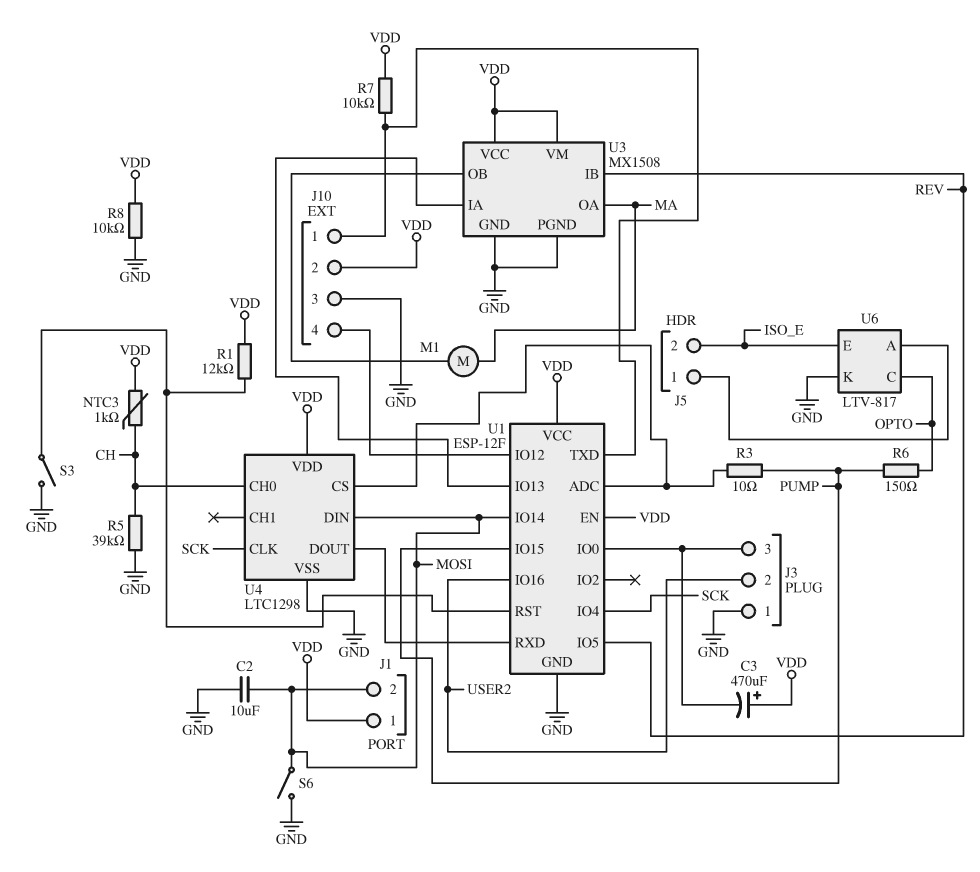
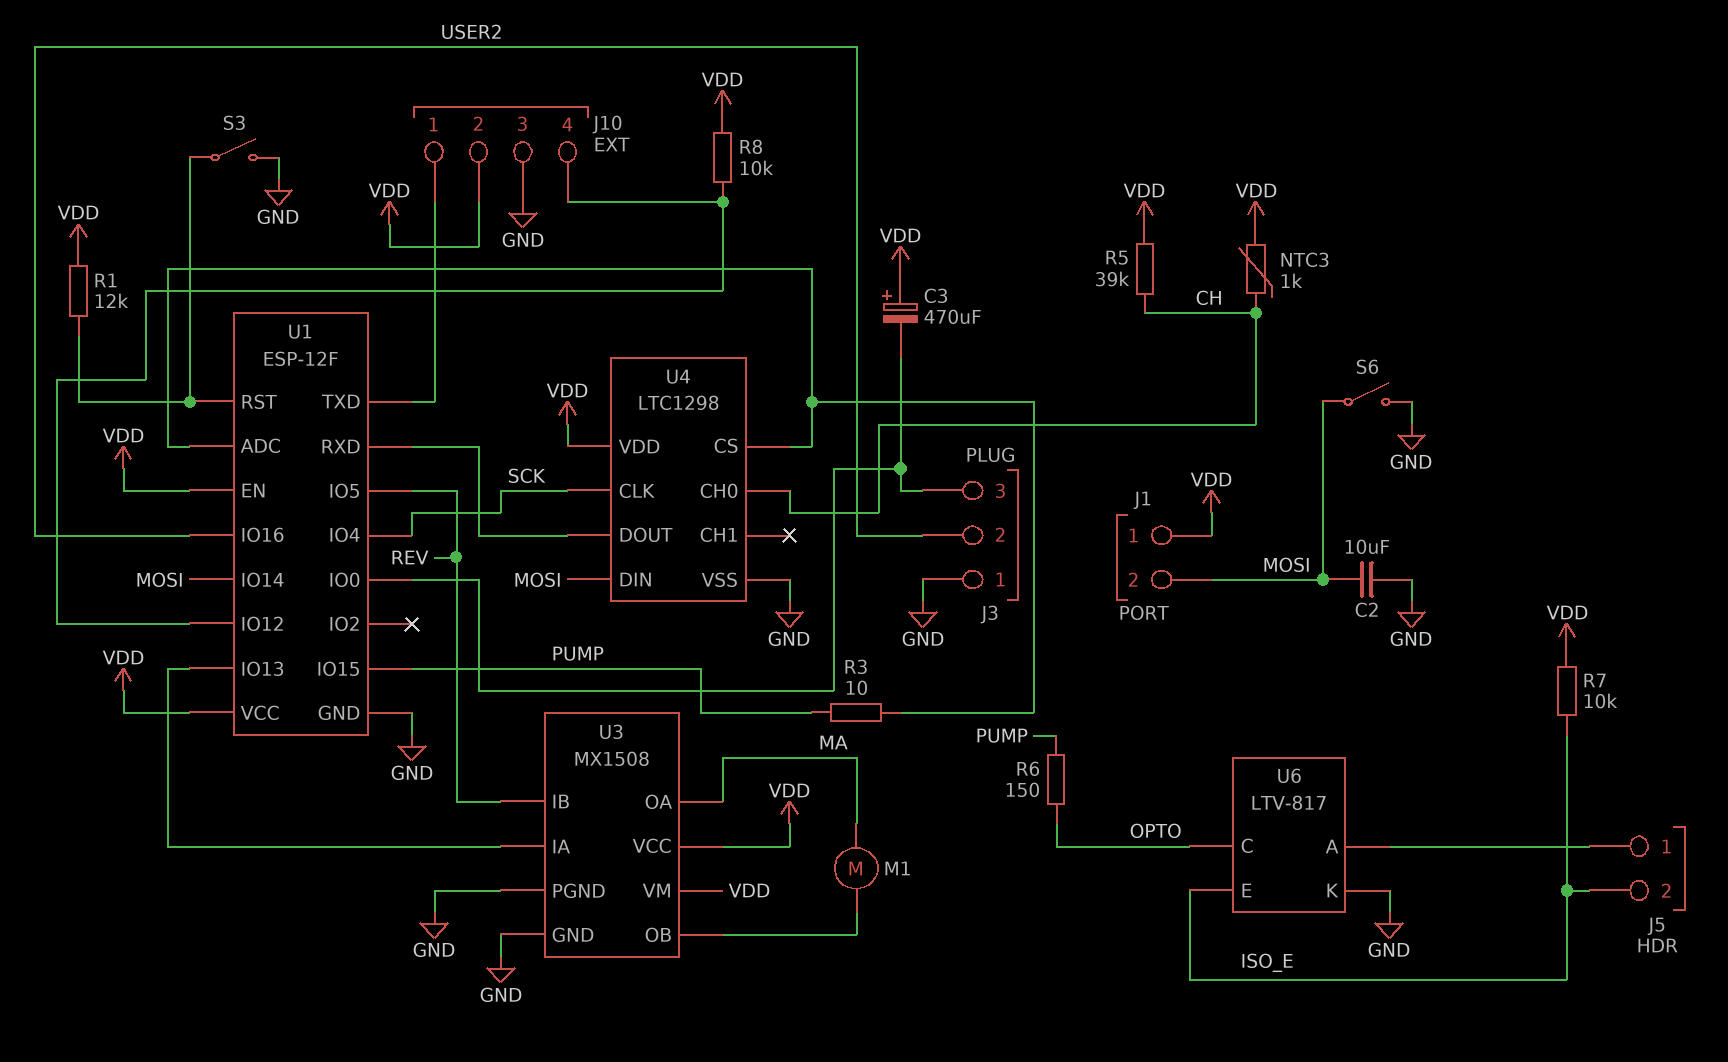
R5: 39k (CH, GND) -> 39k (CH, VDD)
R7: 10k (J10/1, VDD) -> 10k (ISO_E, VDD)
R8: 10k (GND, VDD) -> 10k (J10/4, VDD)

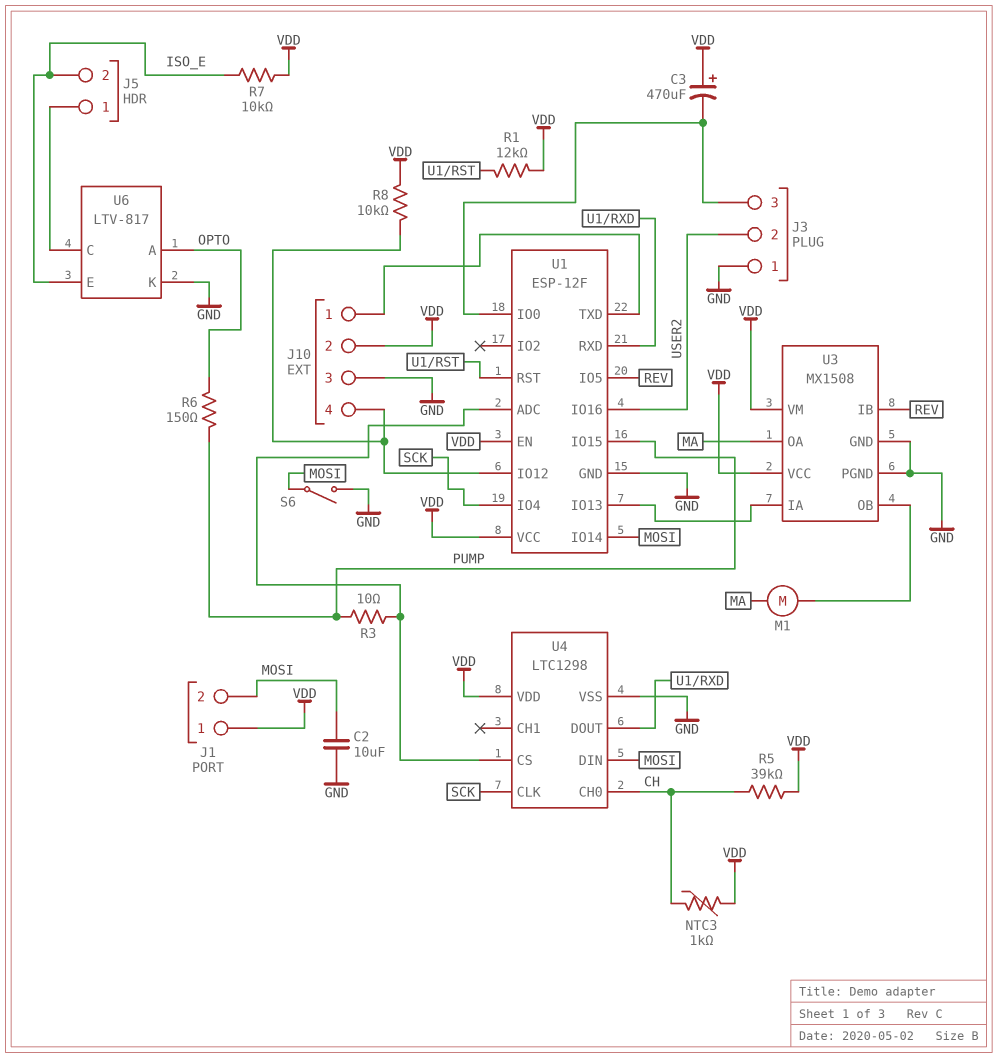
S3: switch (GND, U1/RST) -> none
U6 pin A: J5/1 -> OPTO
U6 pin C: OPTO -> J5/1

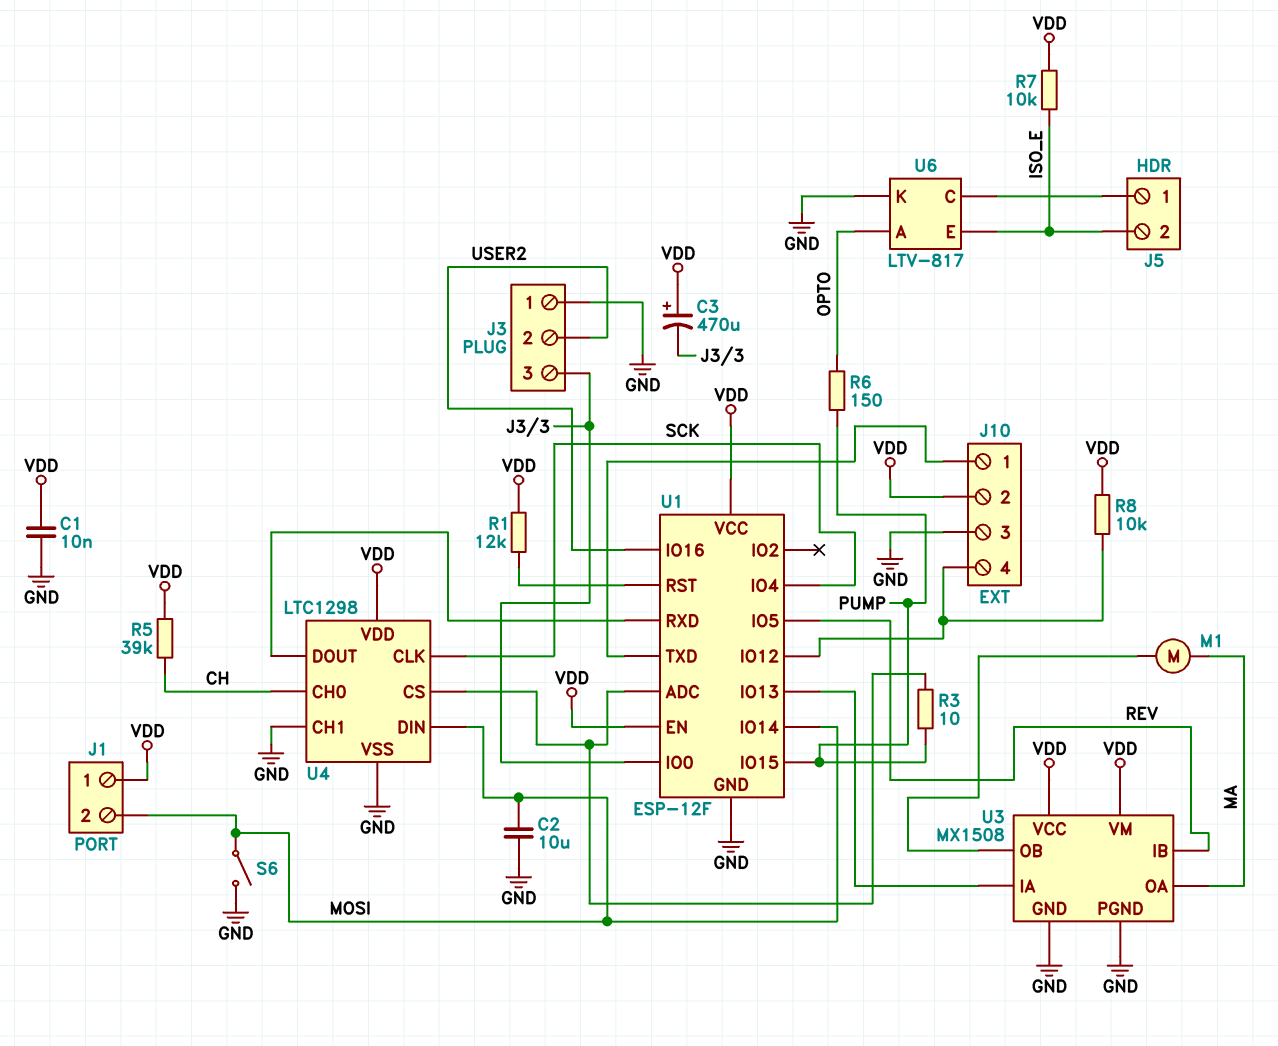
C1: none -> 10nF (GND, VDD)
NTC3: 1k (CH, VDD) -> none
U4 pin CH1: none -> GND

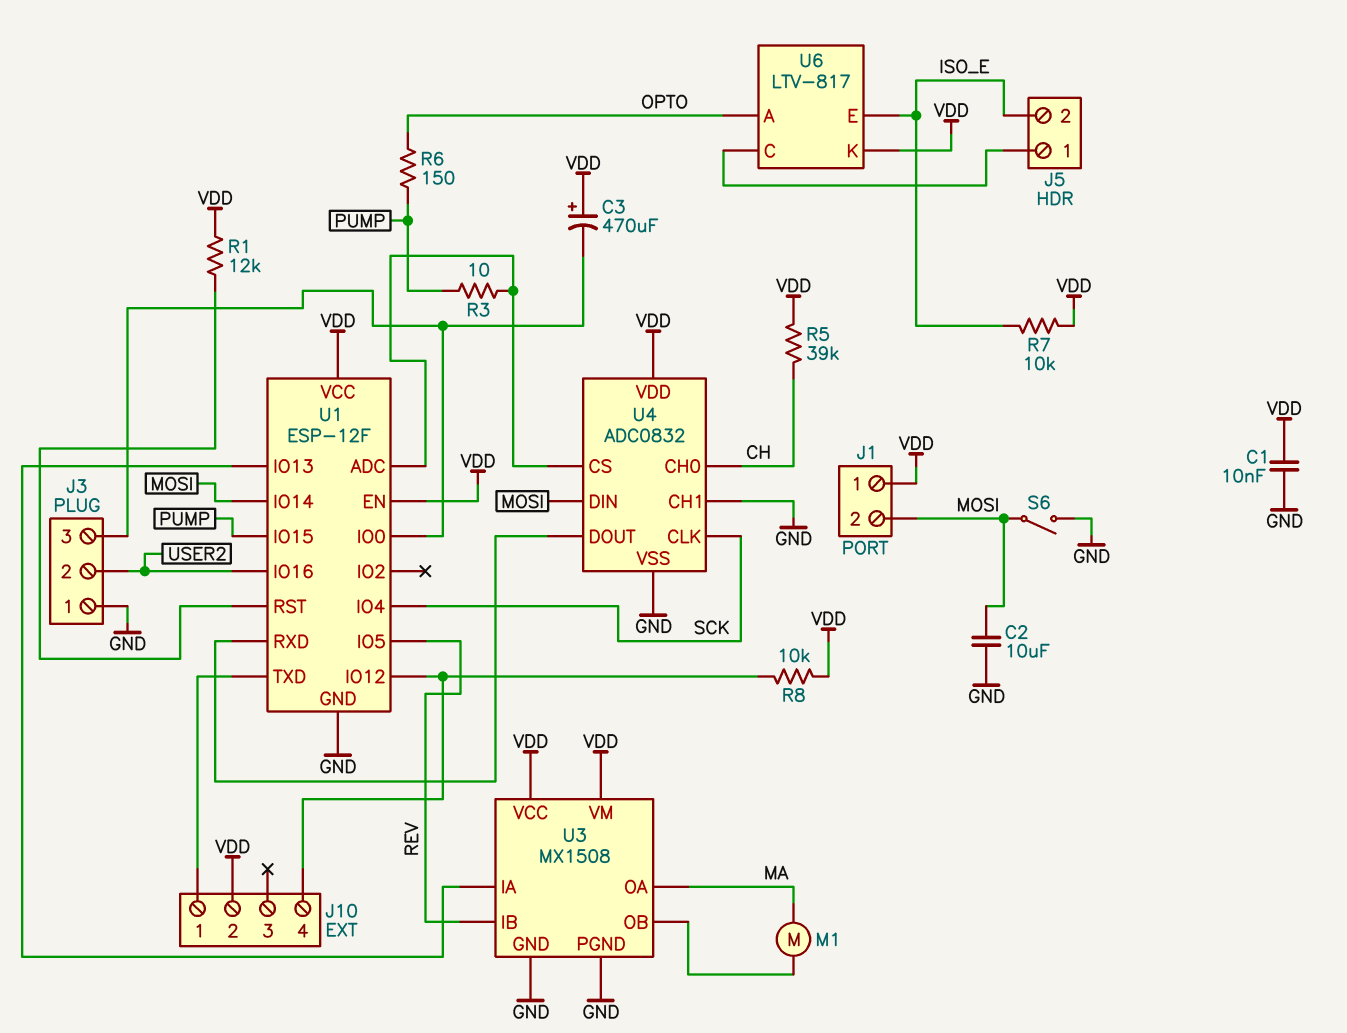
J10 pin 3: GND -> none
U4: LTC1298 -> ADC0832
U6 pin K: GND -> VDD

